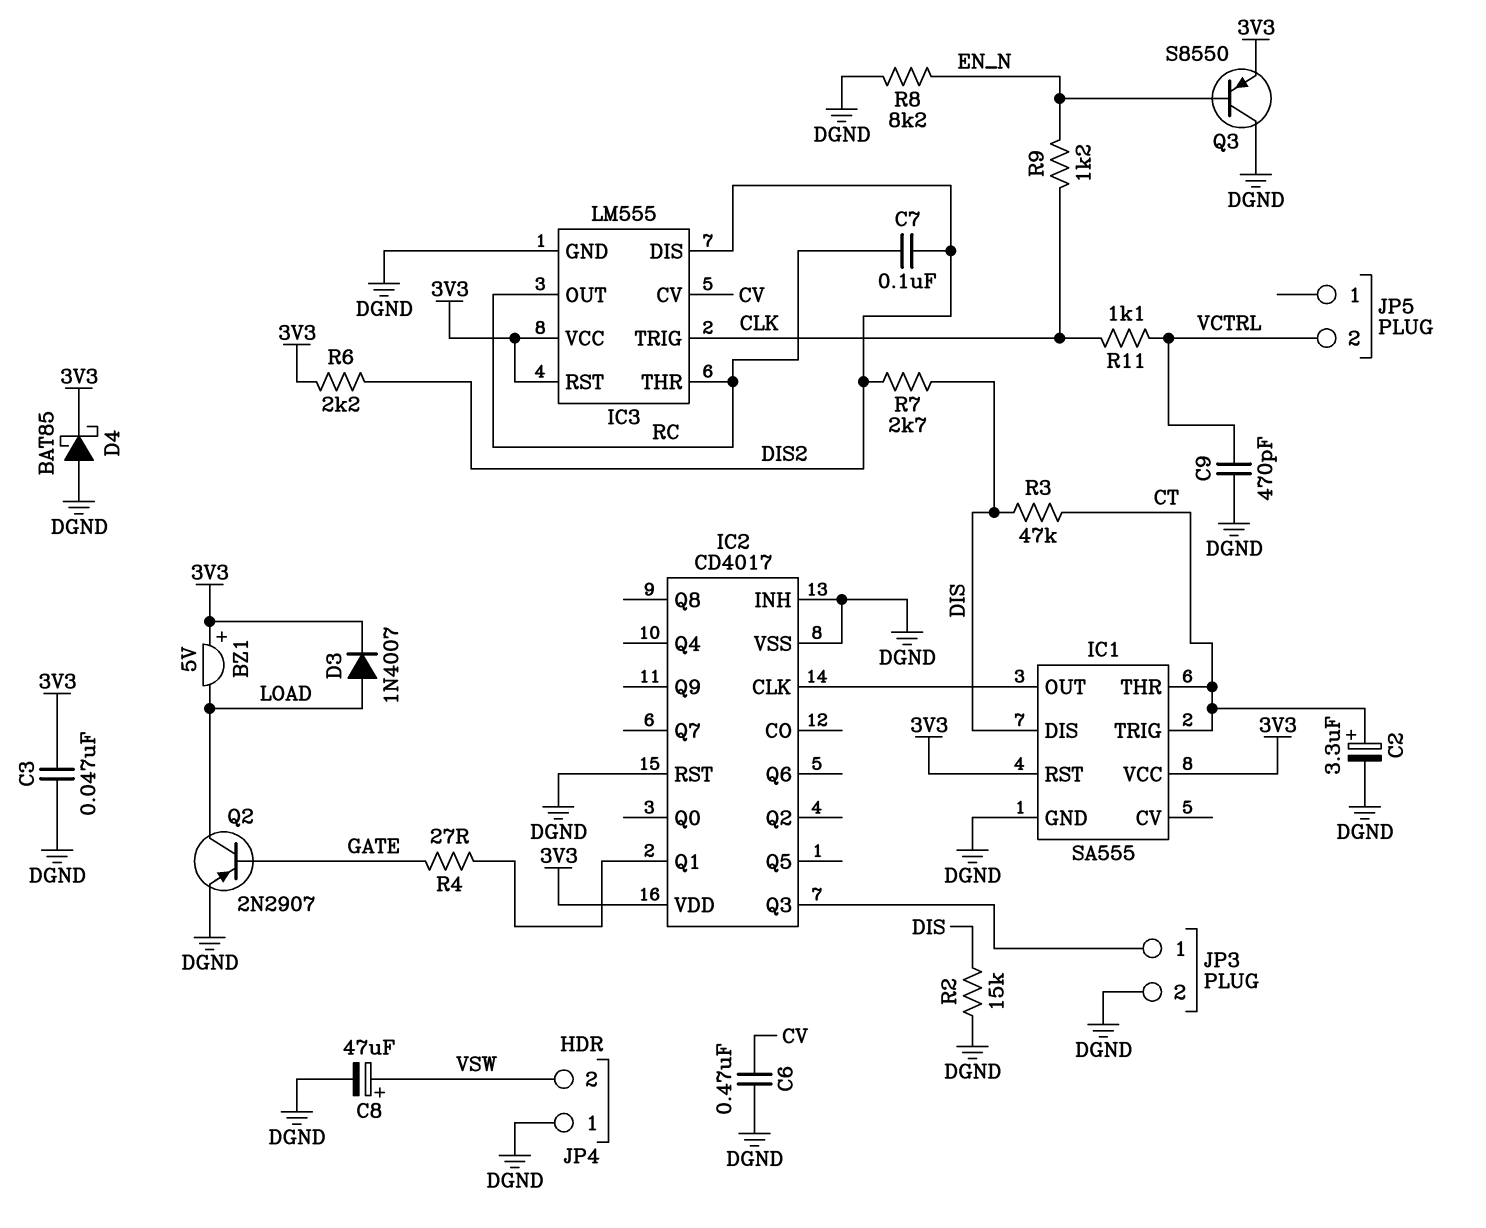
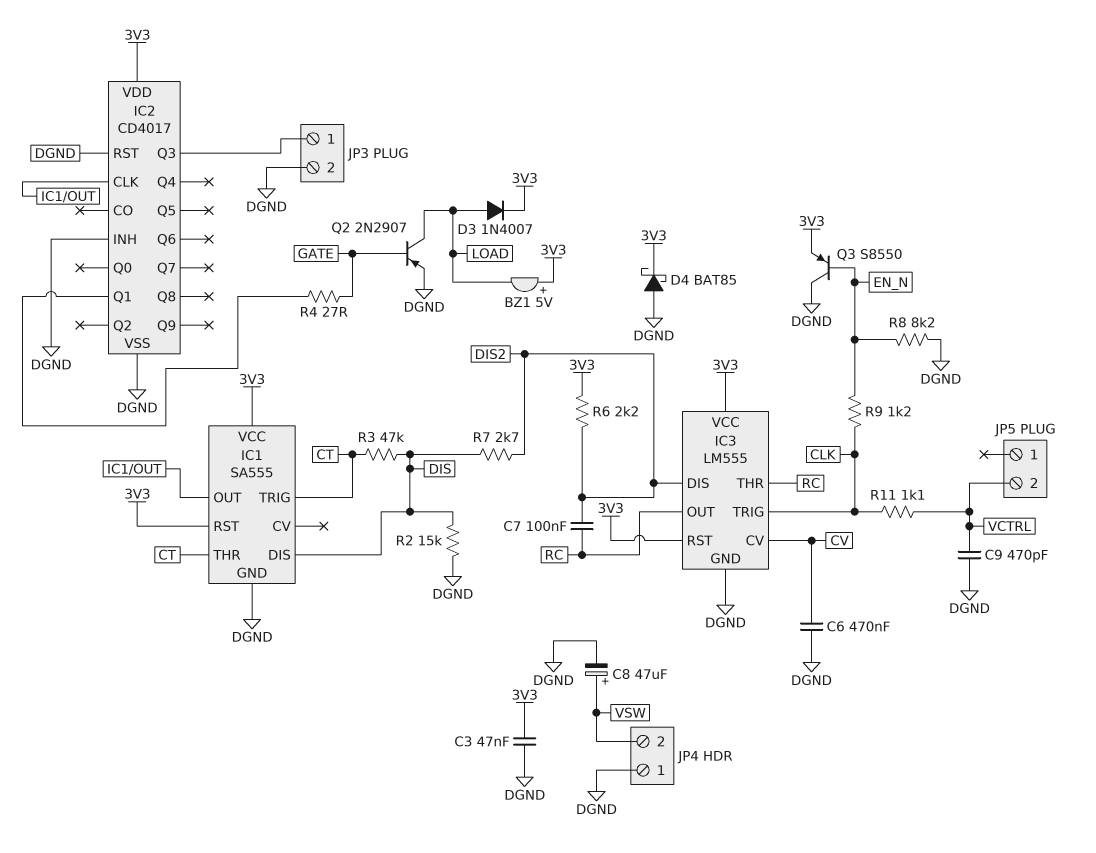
C2: 3.3uF (plus CT, minus DGND) -> none

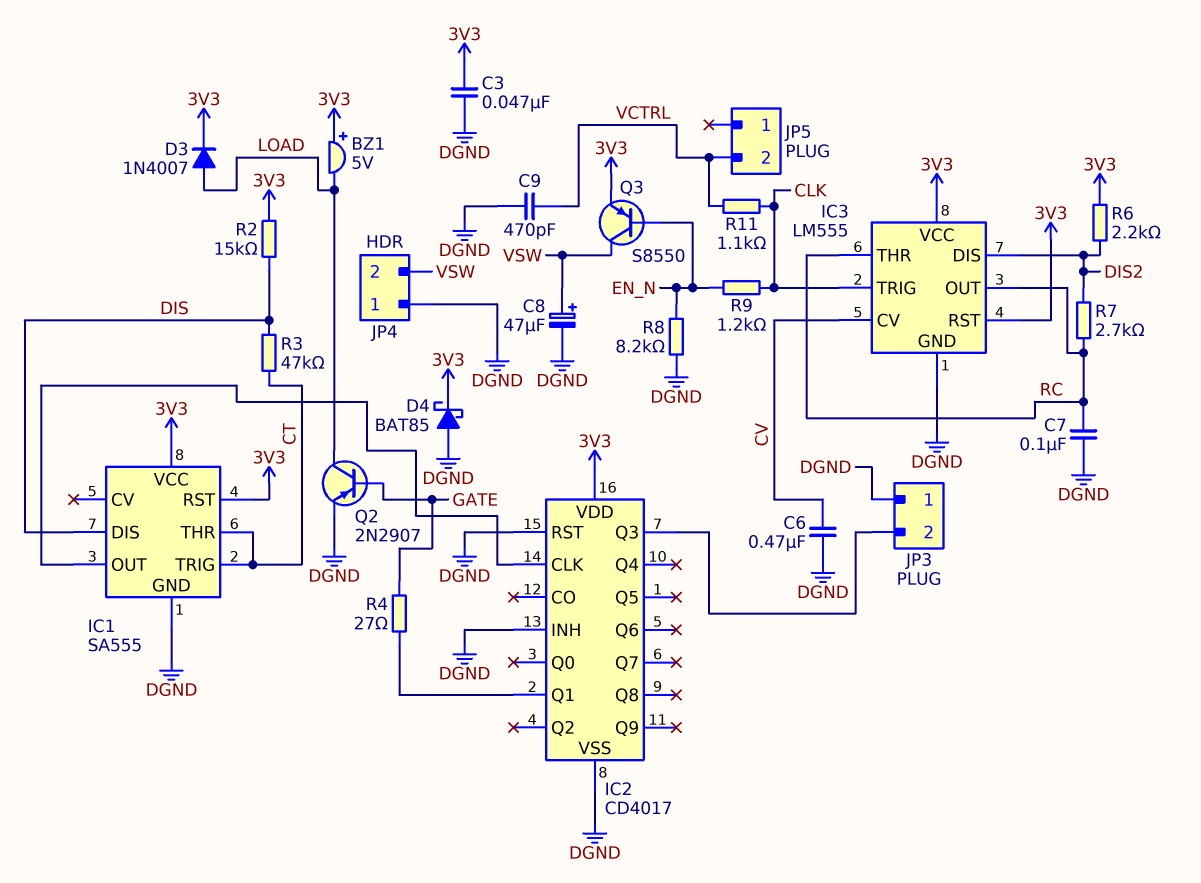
C7: 100nF (DIS2, RC) -> 100nF (DGND, RC)
JP3 pin 1: IC2/Q3 -> DGND
JP3 pin 2: DGND -> IC2/Q3
Q3: PNP S8550 (B EN_N, C DGND, E 3V3) -> PNP S8550 (B EN_N, C VSW, E 3V3)
R2: 15k (DGND, DIS) -> 15k (3V3, DIS)
R7: 2.7k (DIS, DIS2) -> 2.7k (DIS2, RC)

